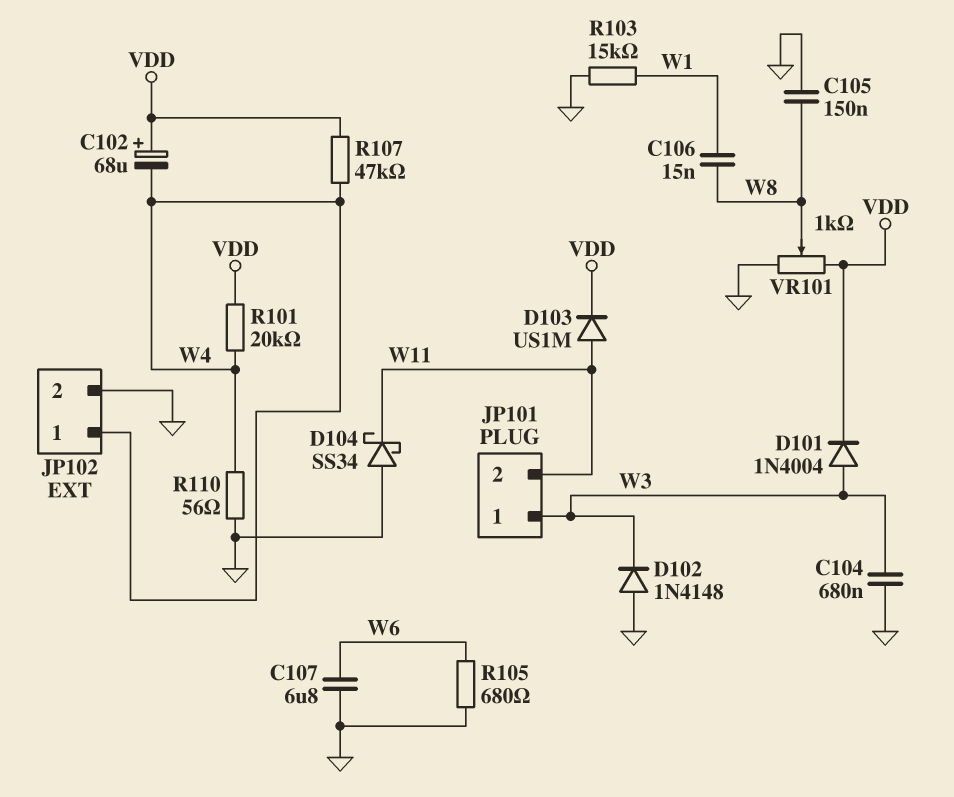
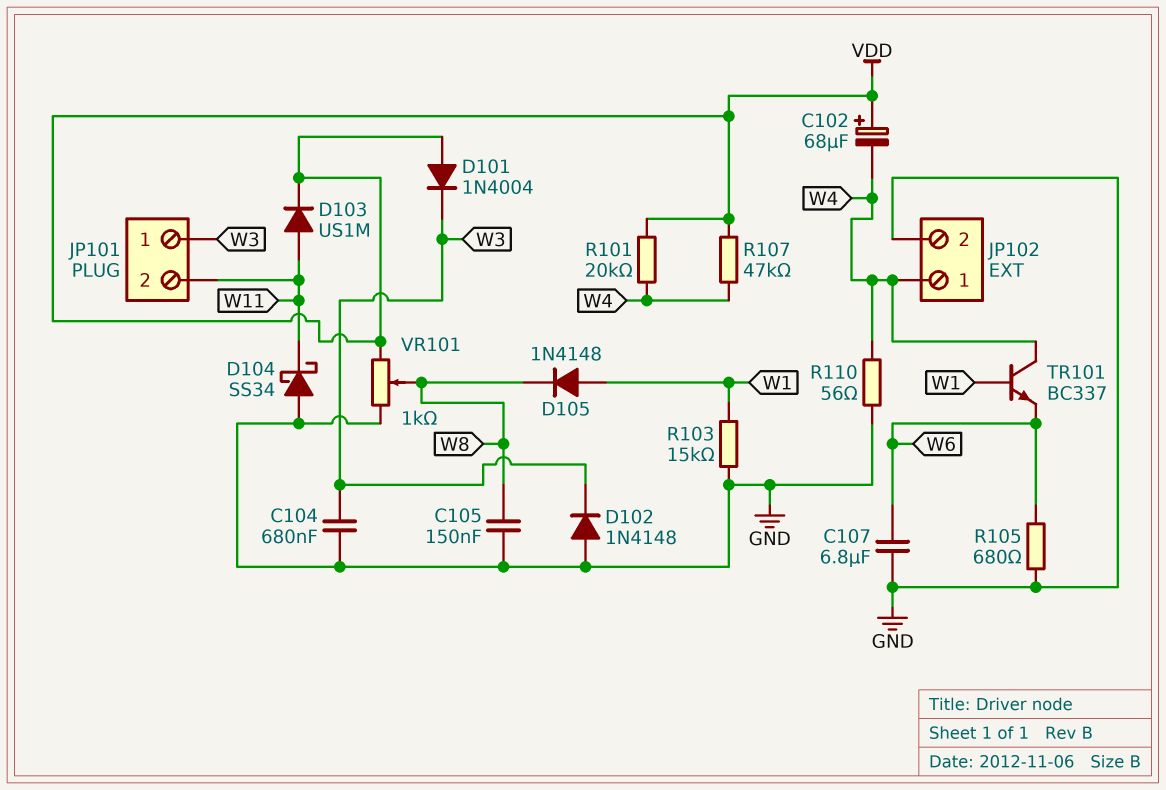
C106: 15nF (W1, W8) -> none
D101: diode 1N4004 (A W3, K VDD) -> diode 1N4004 (A VDD, K W3)
D105: none -> diode 1N4148 (A W1, K W8)
TR101: none -> NPN BC337 (B W1, C W4, E W6)

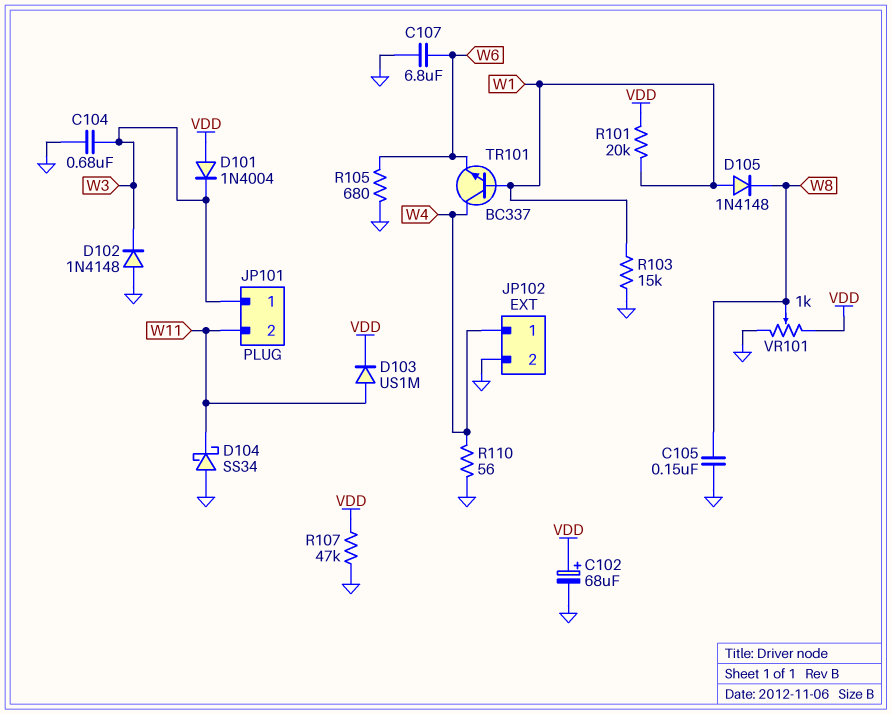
C102: 68uF (plus VDD, minus W4) -> 68uF (plus VDD, minus GND)
R101: 20k (VDD, W4) -> 20k (VDD, W1)
R107: 47k (VDD, W4) -> 47k (GND, VDD)

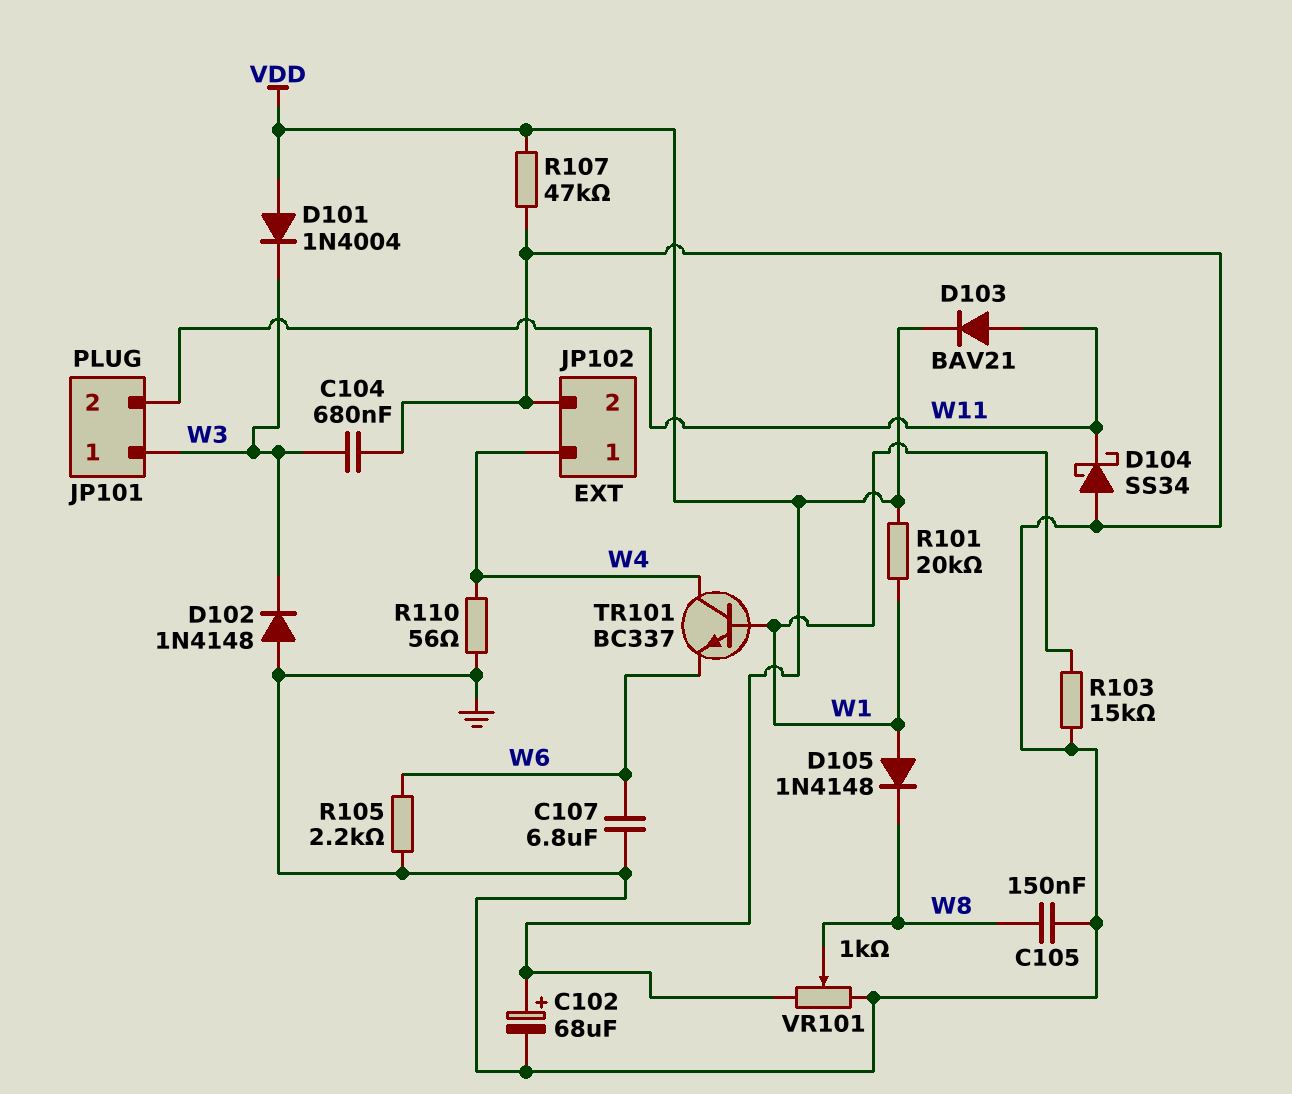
D103: diode US1M (A W11, K VDD) -> diode BAV21 (A W11, K VDD)
R105: 680 (GND, W6) -> 2.2k (GND, W6)

